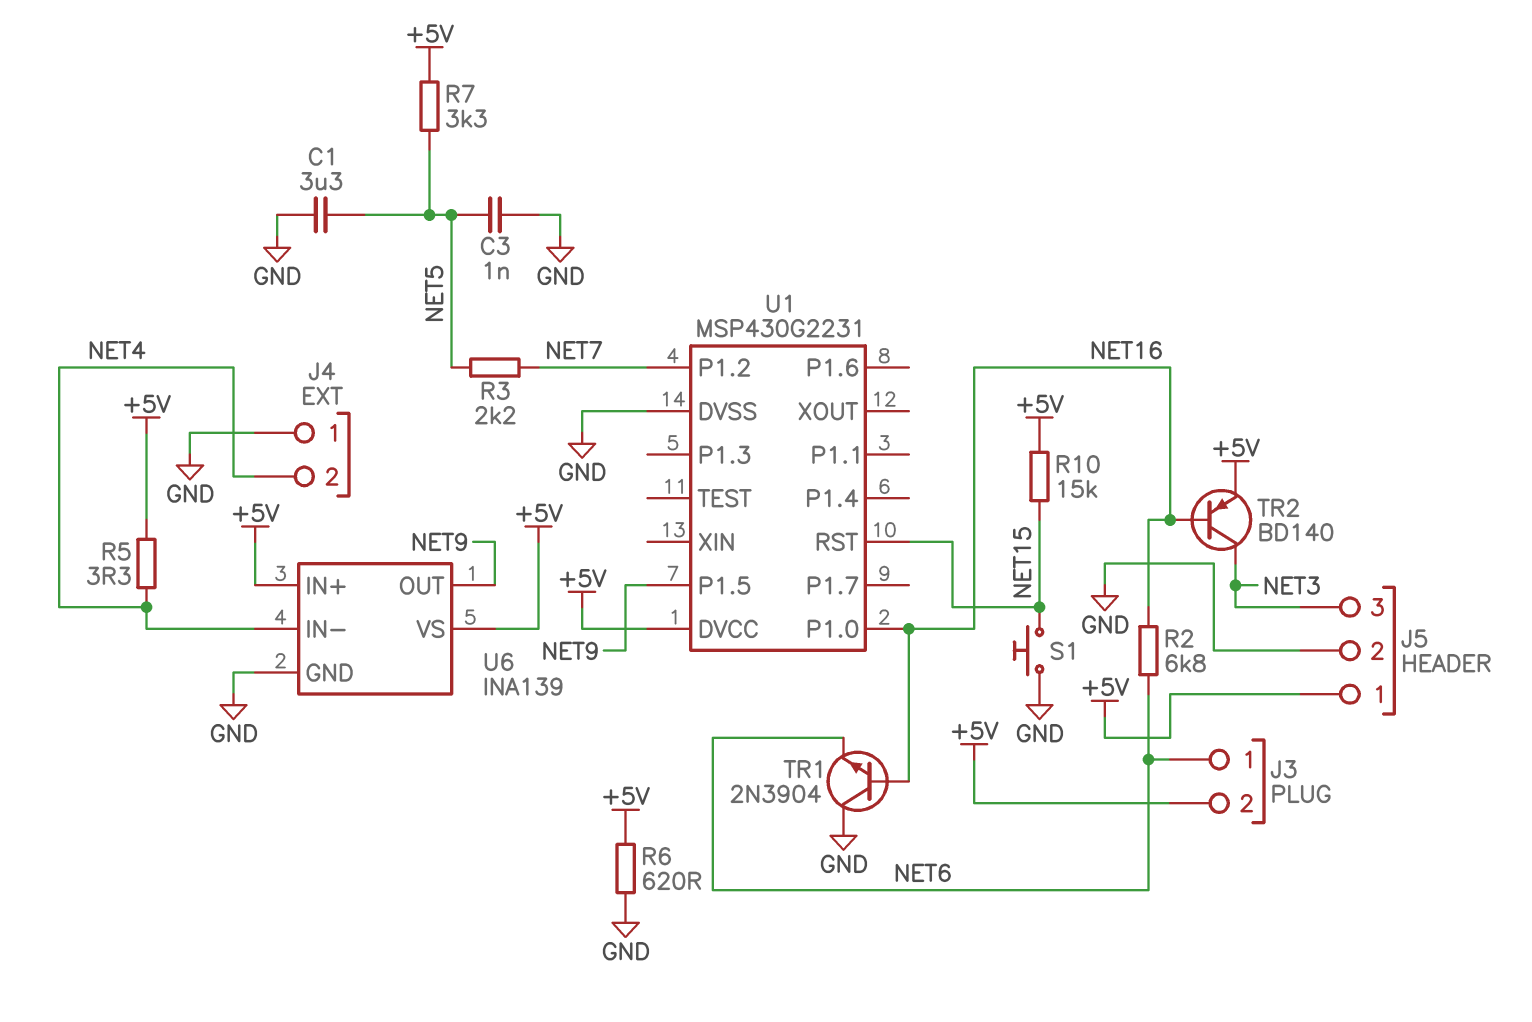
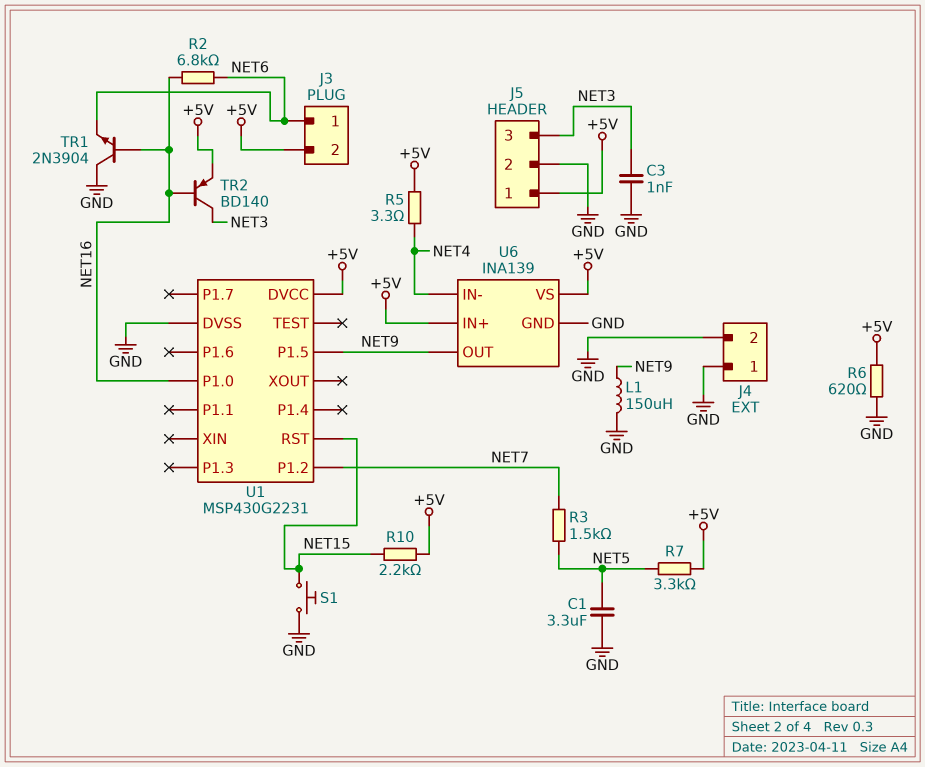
C3: 1nF (GND, NET5) -> 1nF (GND, NET3)
J4 pin 2: NET4 -> GND
L1: none -> 150uH (GND, NET9)
R3: 2.2k (NET5, NET7) -> 1.5k (NET5, NET7)
R10: 15k (+5V, NET15) -> 2.2k (+5V, NET15)

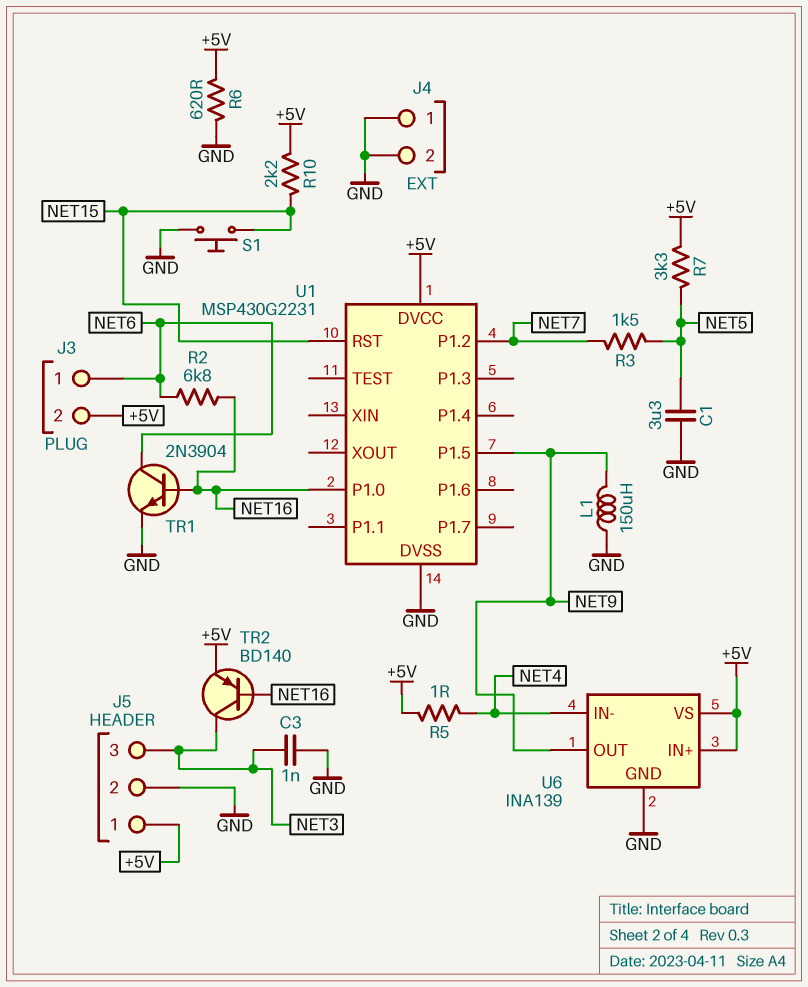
R5: 3.3 (+5V, NET4) -> 1 (+5V, NET4)
TR1: NPN 2N3904 (B NET16, C GND, E NET6) -> NPN 2N3904 (B NET16, C NET6, E GND)

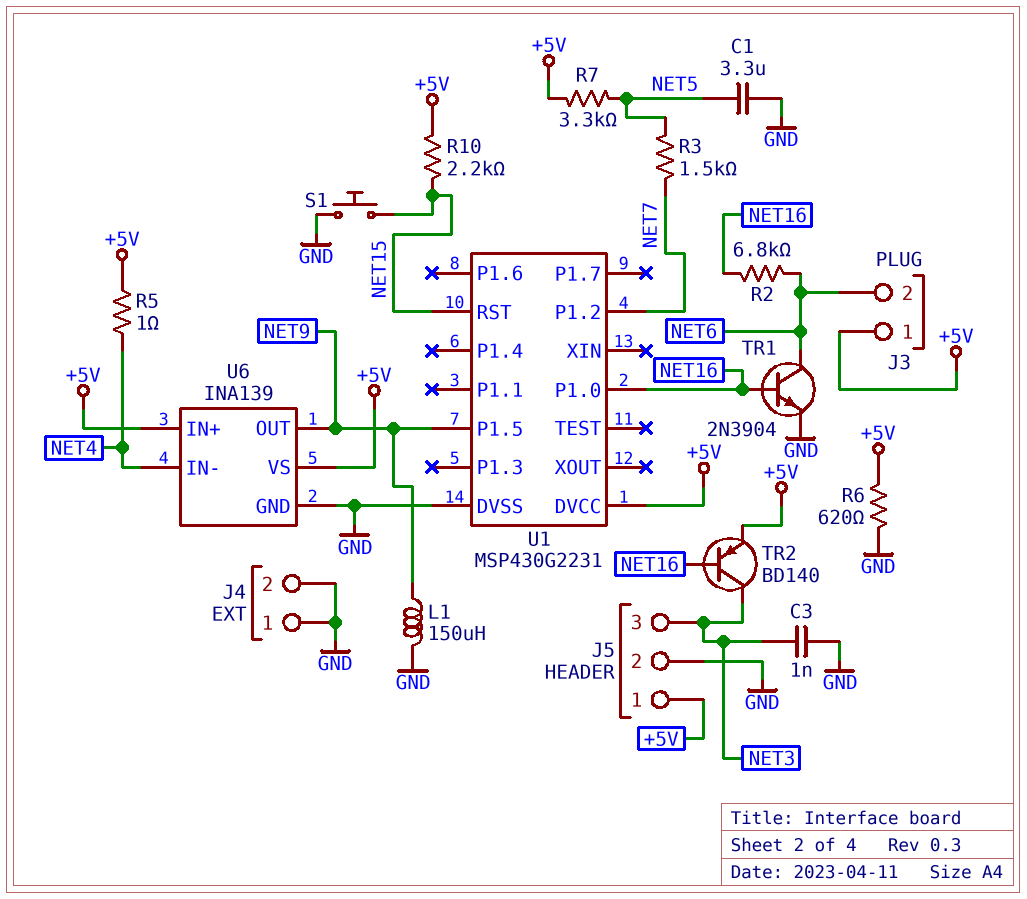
J3 pin 1: NET6 -> +5V
J3 pin 2: +5V -> NET6

